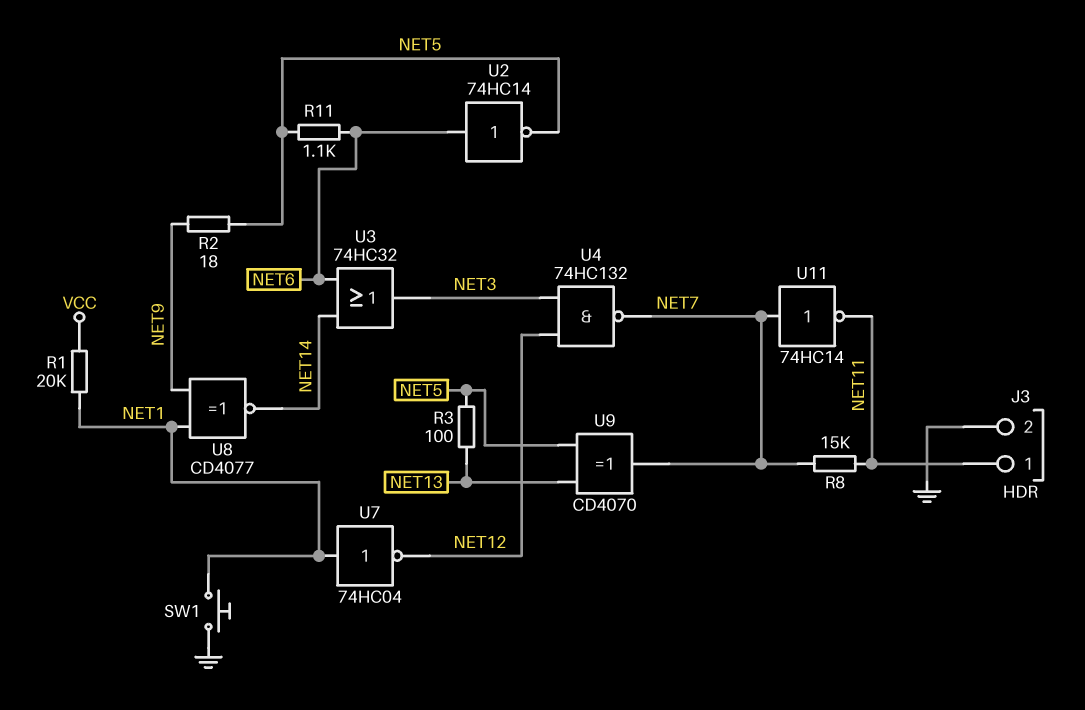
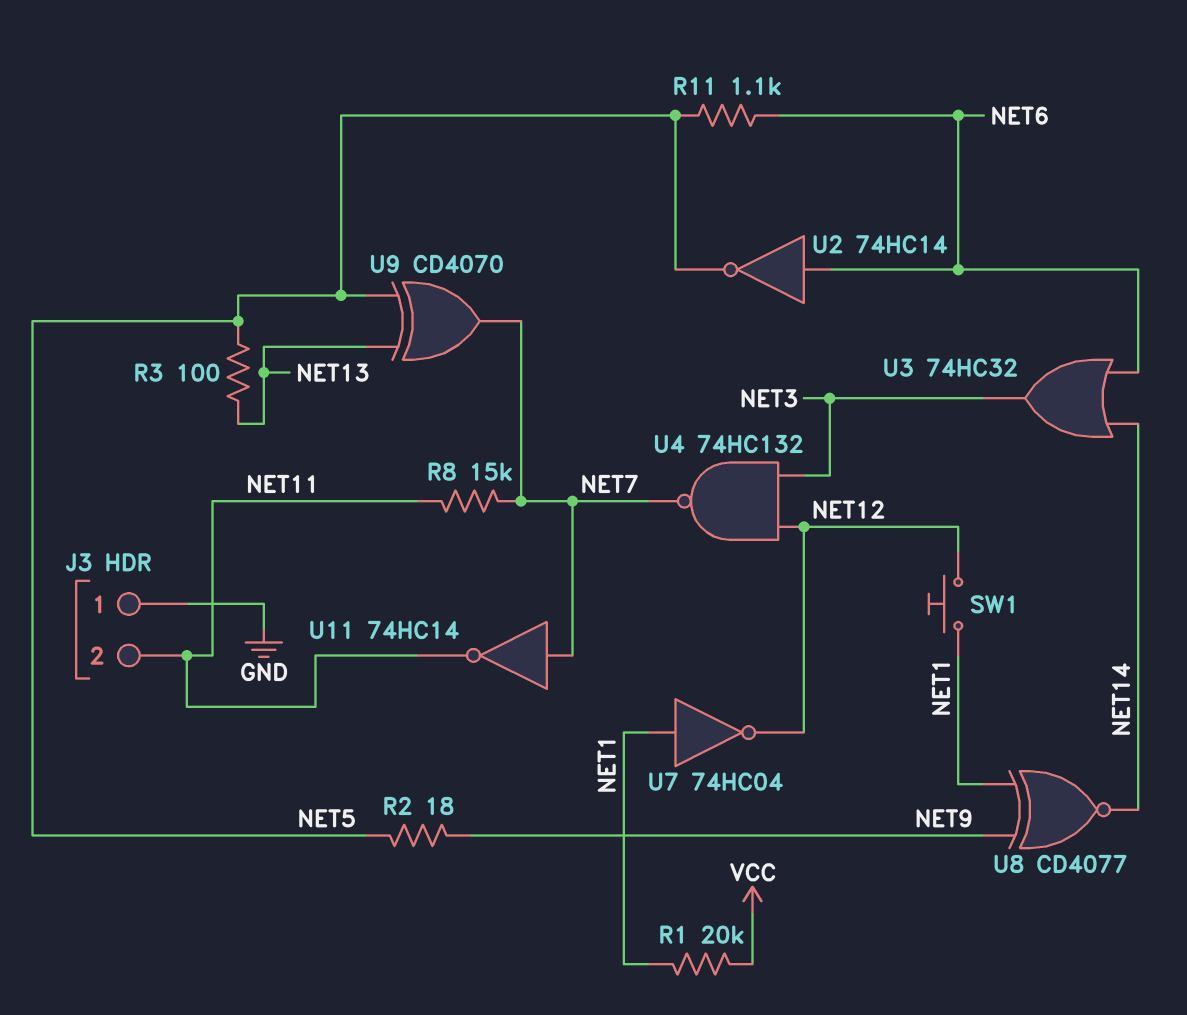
J3 pin 1: NET11 -> GND
J3 pin 2: GND -> NET11
SW1: button (GND, NET1) -> button (NET1, NET12)

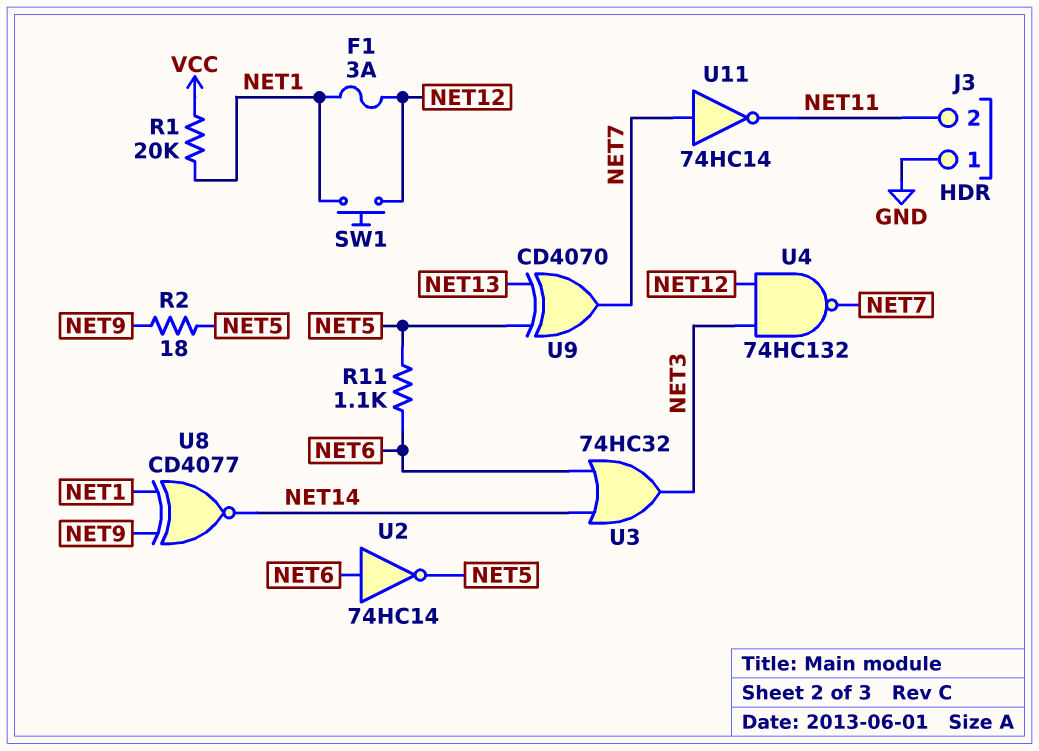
F1: none -> 3A (NET1, NET12)
R3: 100 (NET5, NET13) -> none
R8: 15k (NET7, NET11) -> none
U7: NOT 74HC04 (in NET1, out NET12) -> none

